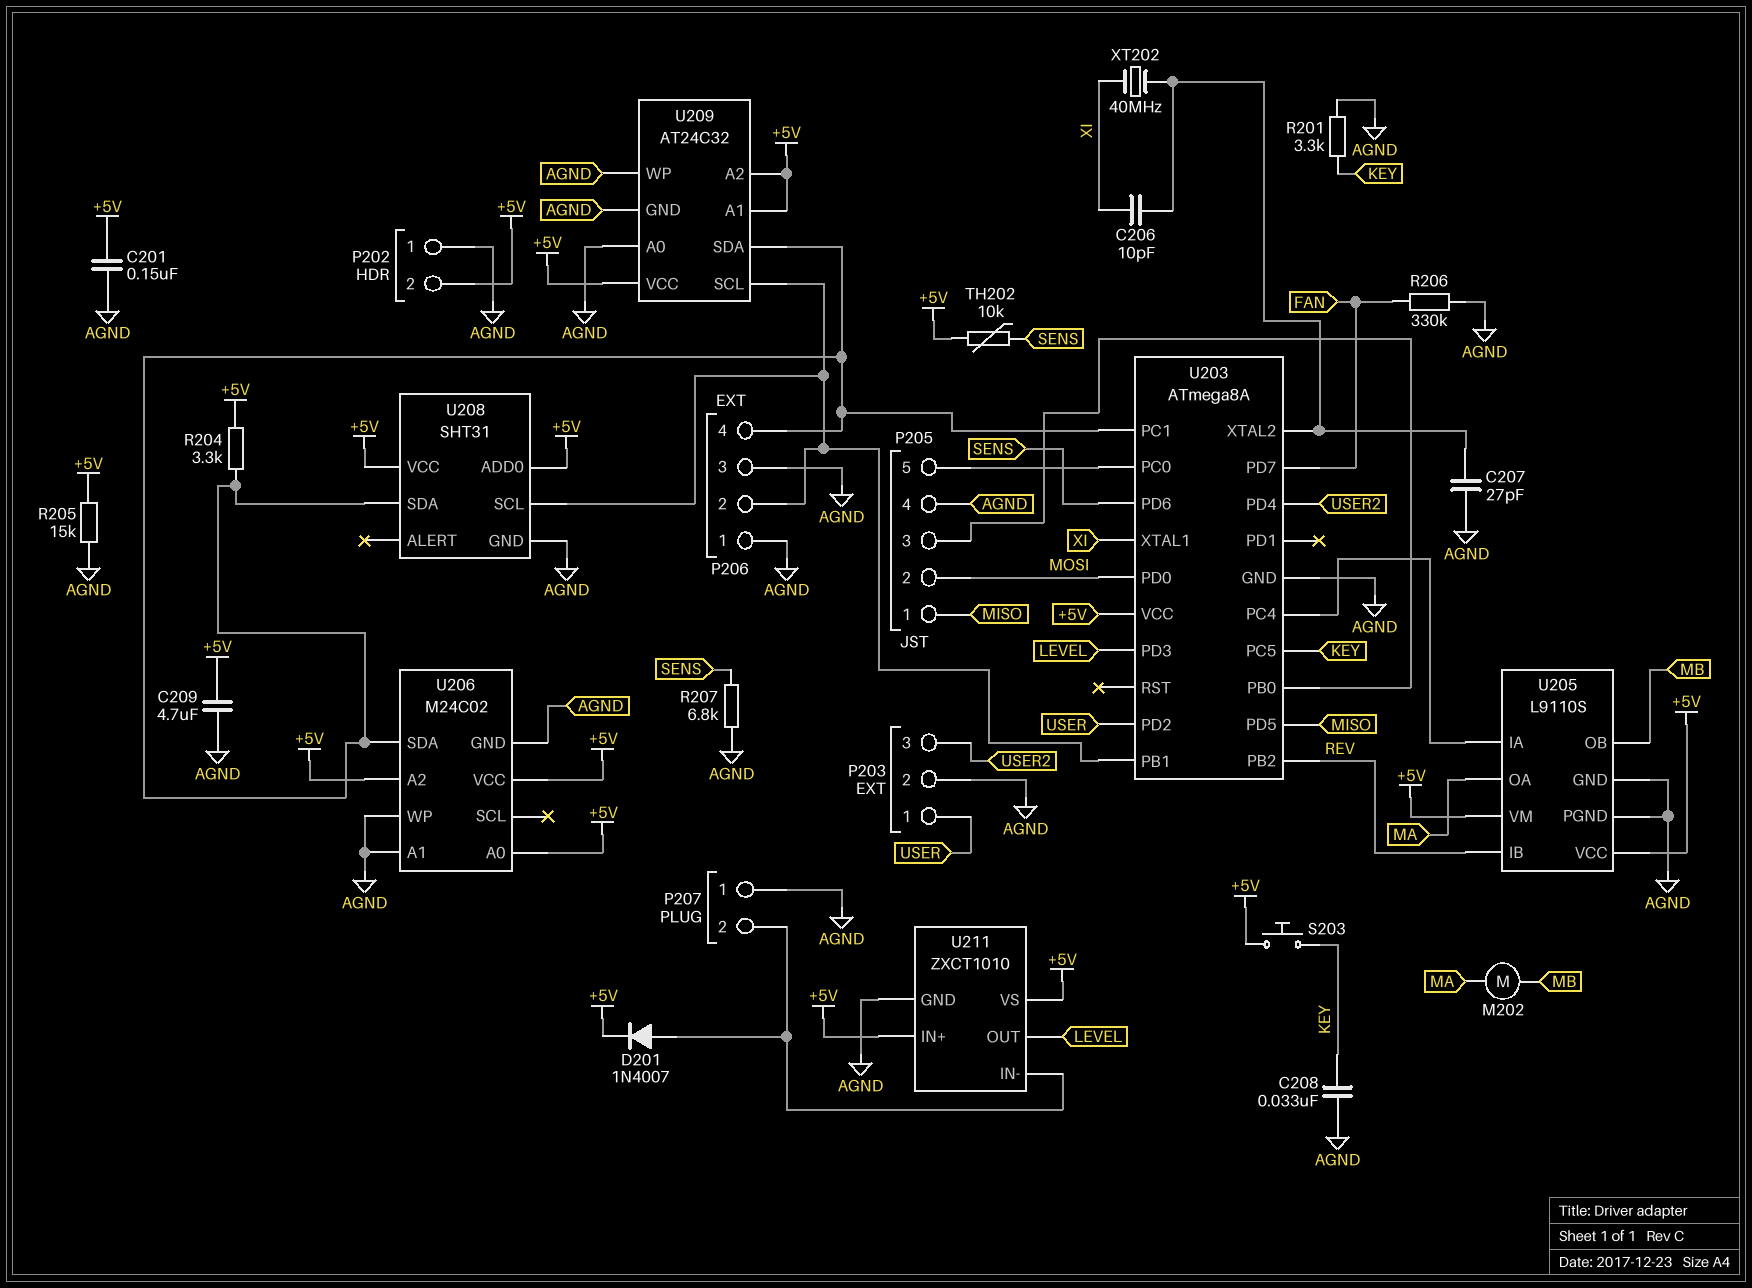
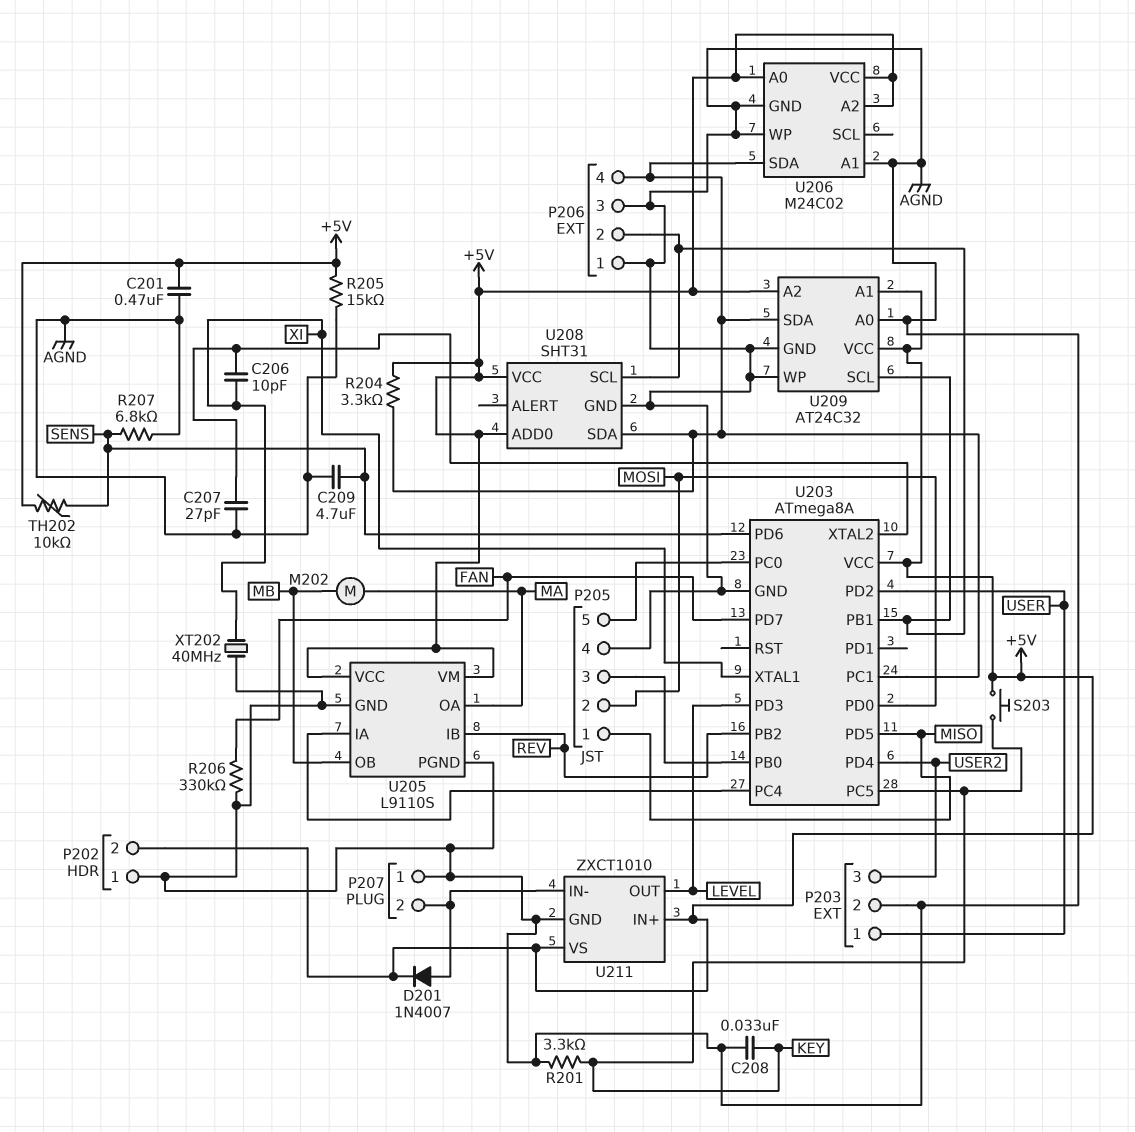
C201: 150nF (+5V, AGND) -> 470nF (+5V, AGND)
C209: 4.7uF (+5V, AGND) -> 4.7uF (AGND, SENS)
XT202: 40MHz (U203/XTAL2, XI) -> 40MHz (AGND, XI)

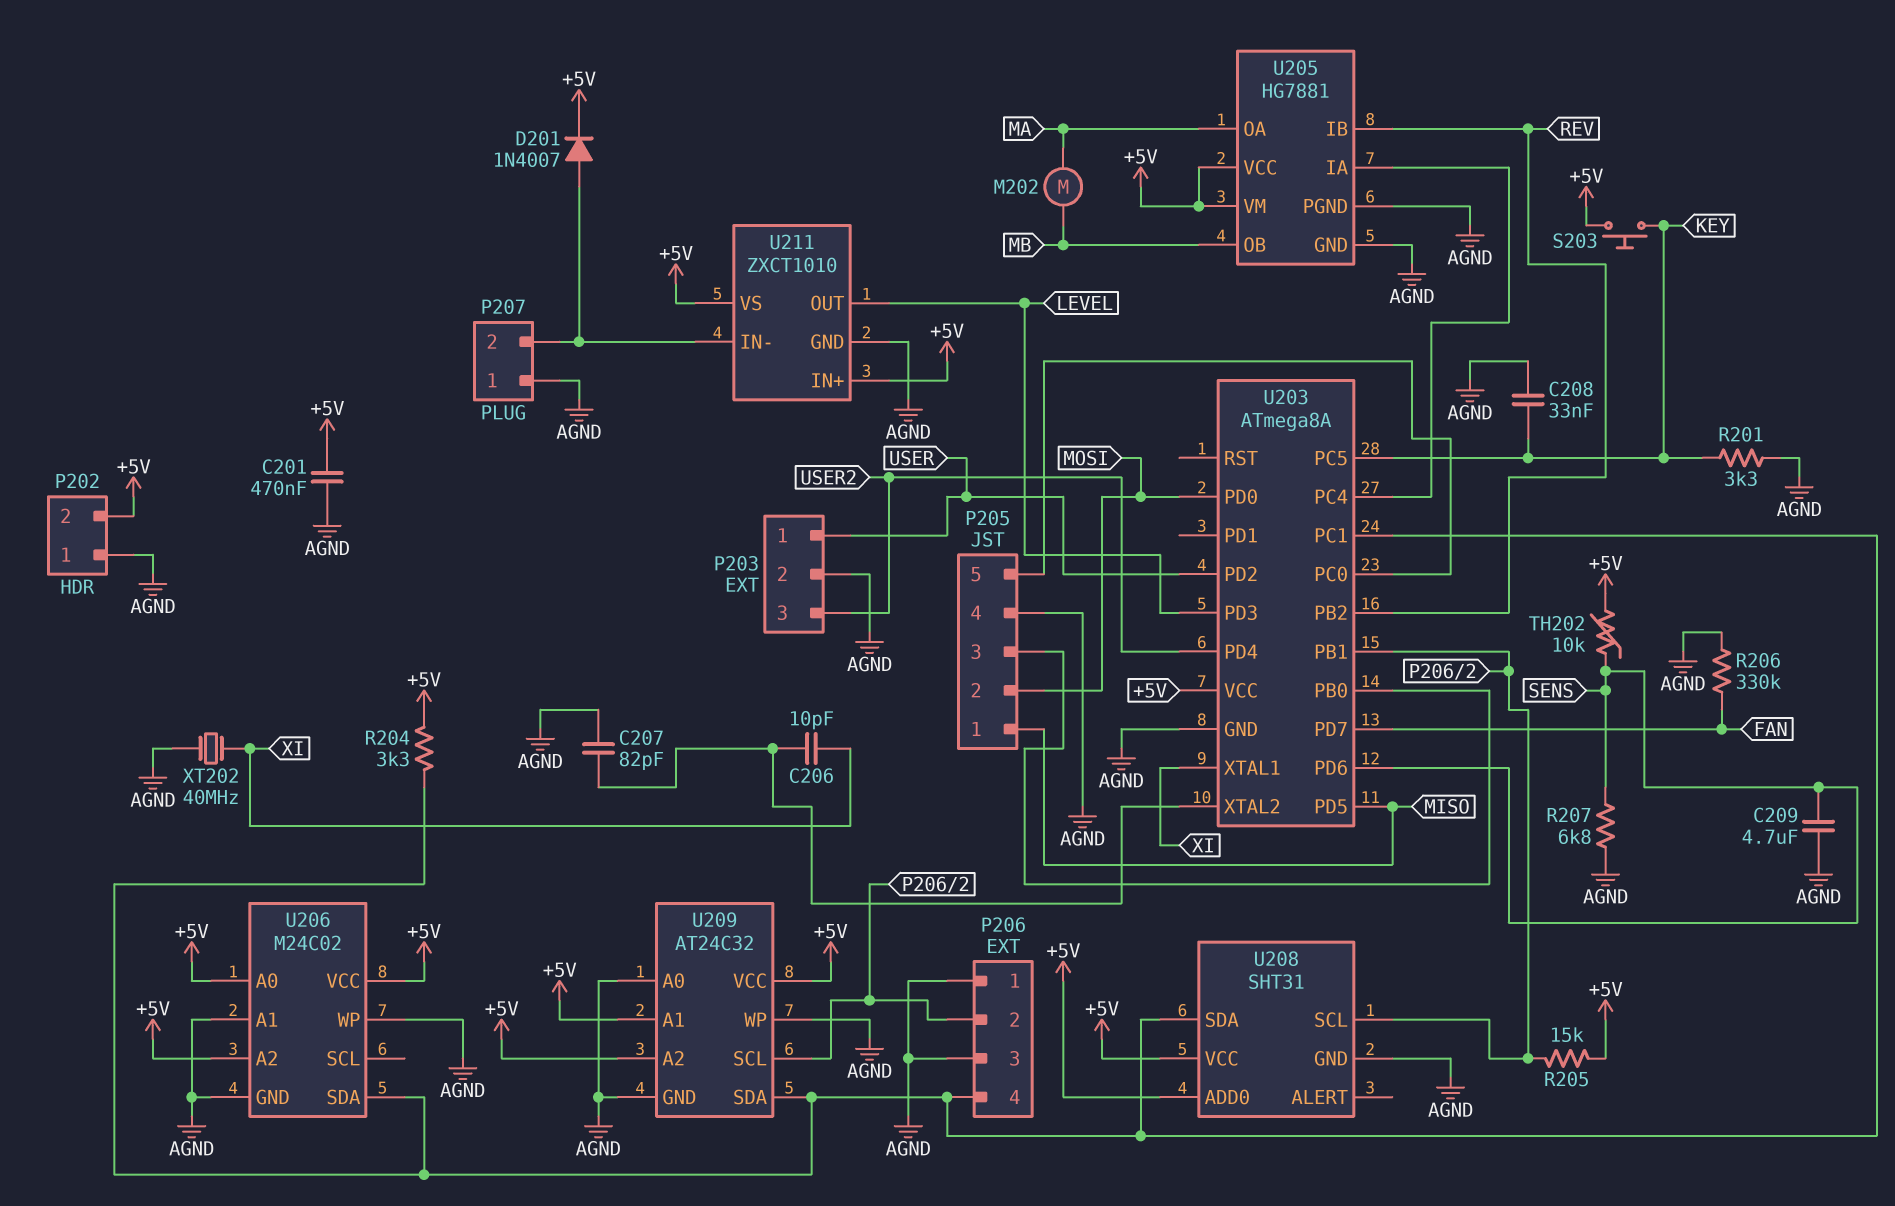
C207: 27pF (AGND, U203/XTAL2) -> 82pF (AGND, U203/XTAL2)
R205: 15k (+5V, AGND) -> 15k (+5V, P206/2)
U205: L9110S -> HG7881

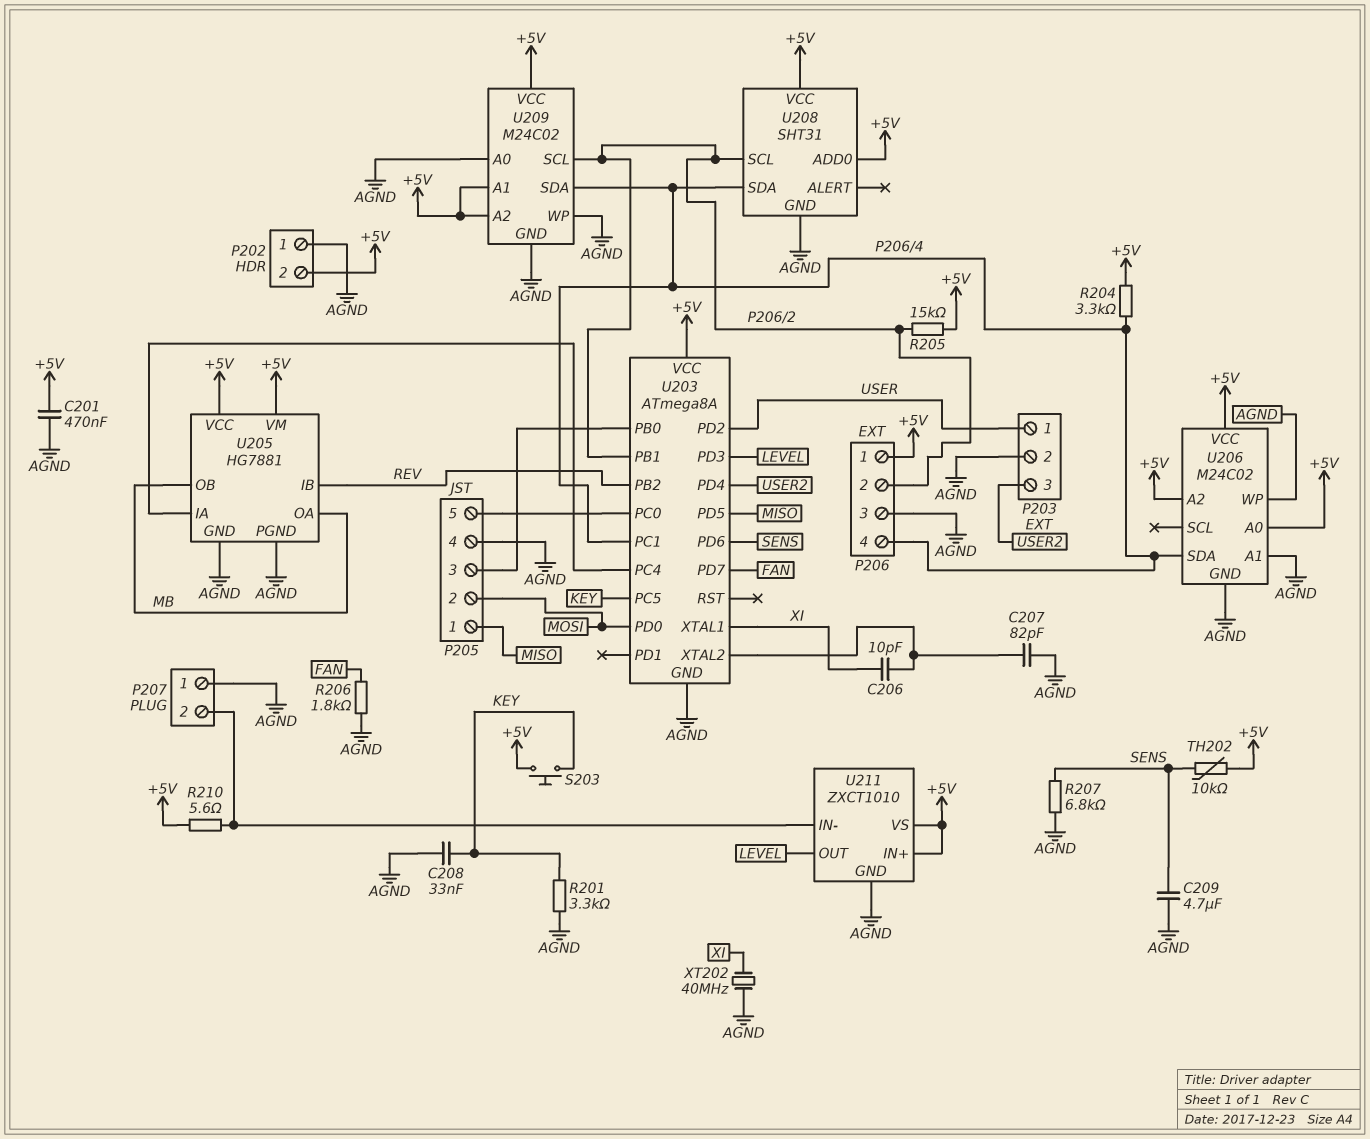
D201: diode 1N4007 (A P207/2, K +5V) -> none
M202: motor (MA, MB) -> none
P206 pin 1: AGND -> +5V
R206: 330k (AGND, FAN) -> 1.8k (AGND, FAN)
R210: none -> 5.6 (+5V, P207/2)
U205 pin OA: MA -> MB
U209: AT24C32 -> M24C02

